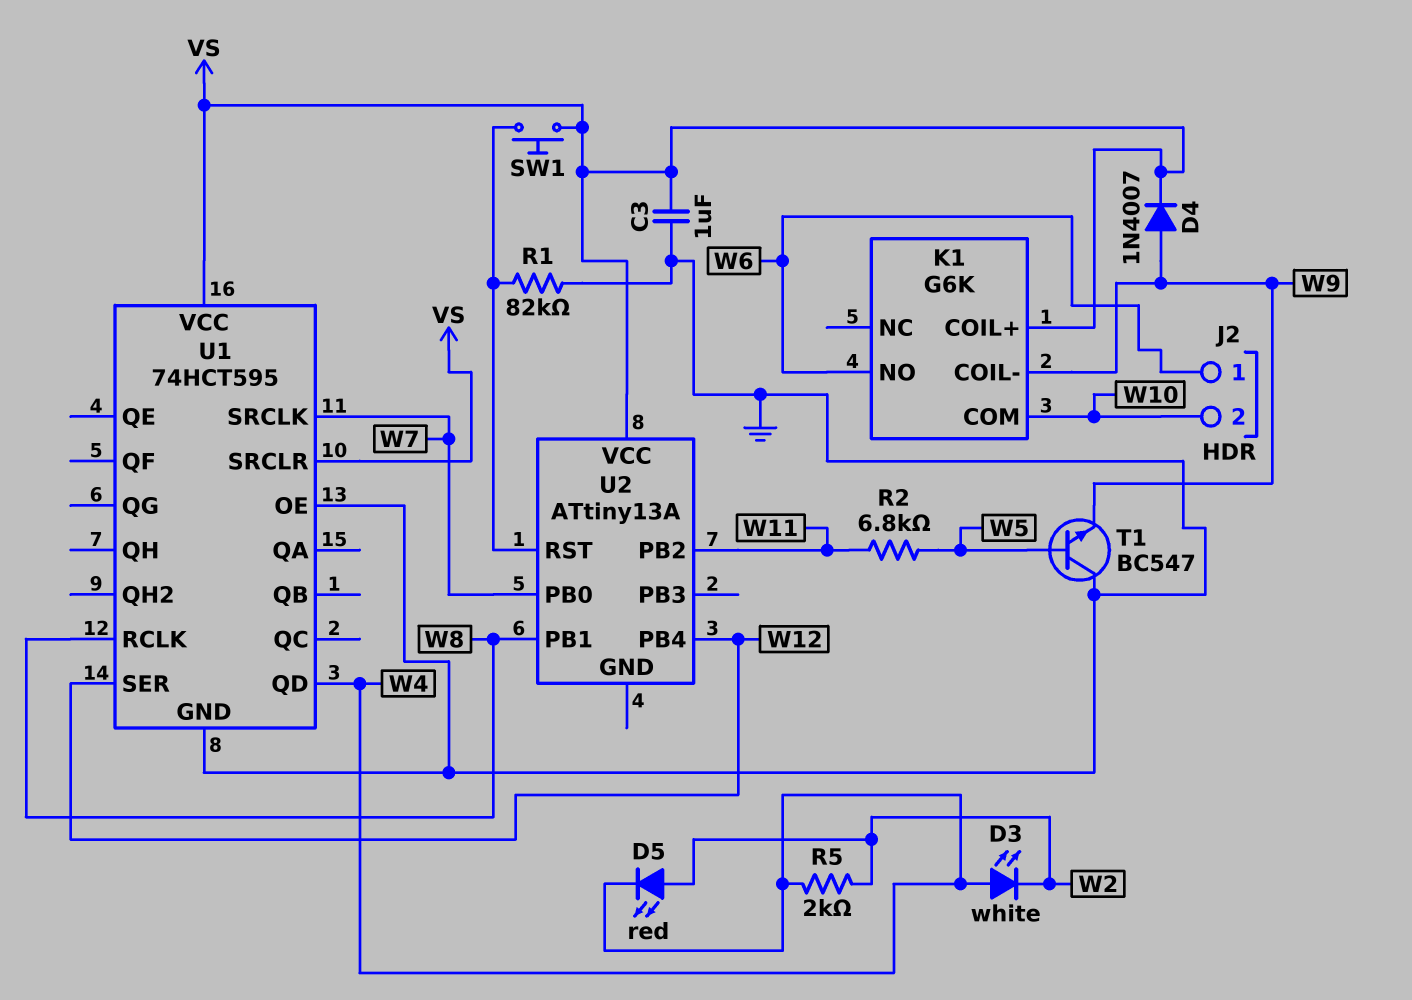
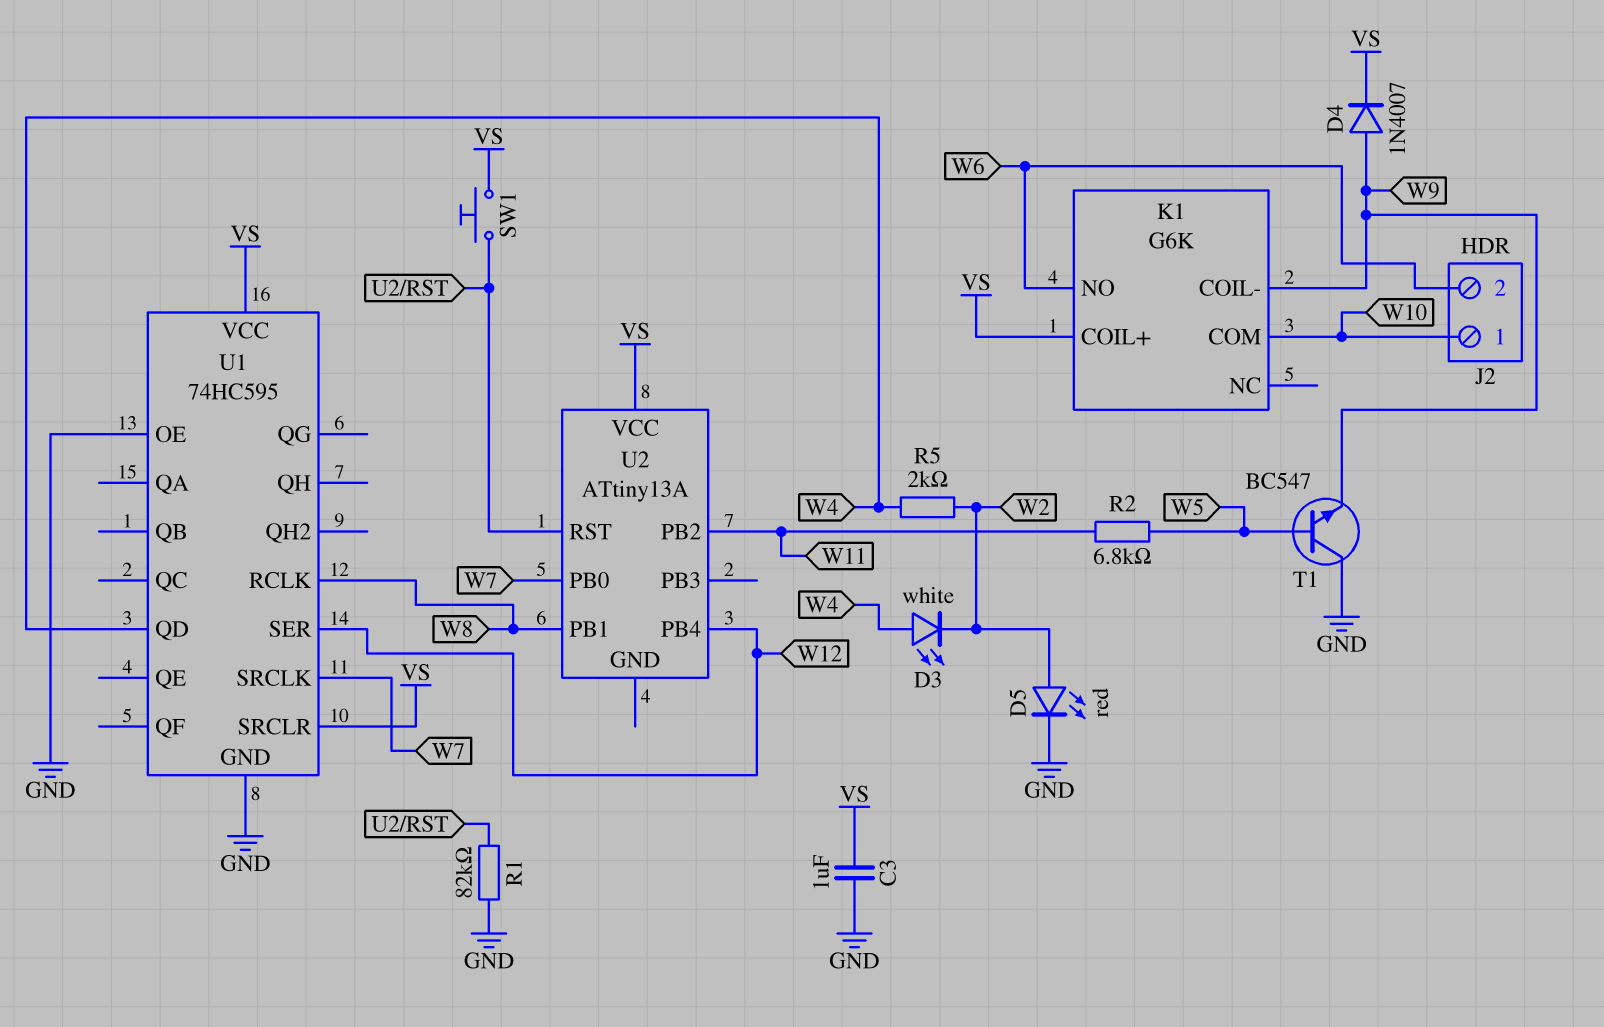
D5: LED red (A W2, K W4) -> LED red (A W2, K GND)
J2 pin 1: W6 -> W10
J2 pin 2: W10 -> W6
U1: 74HCT595 -> 74HC595

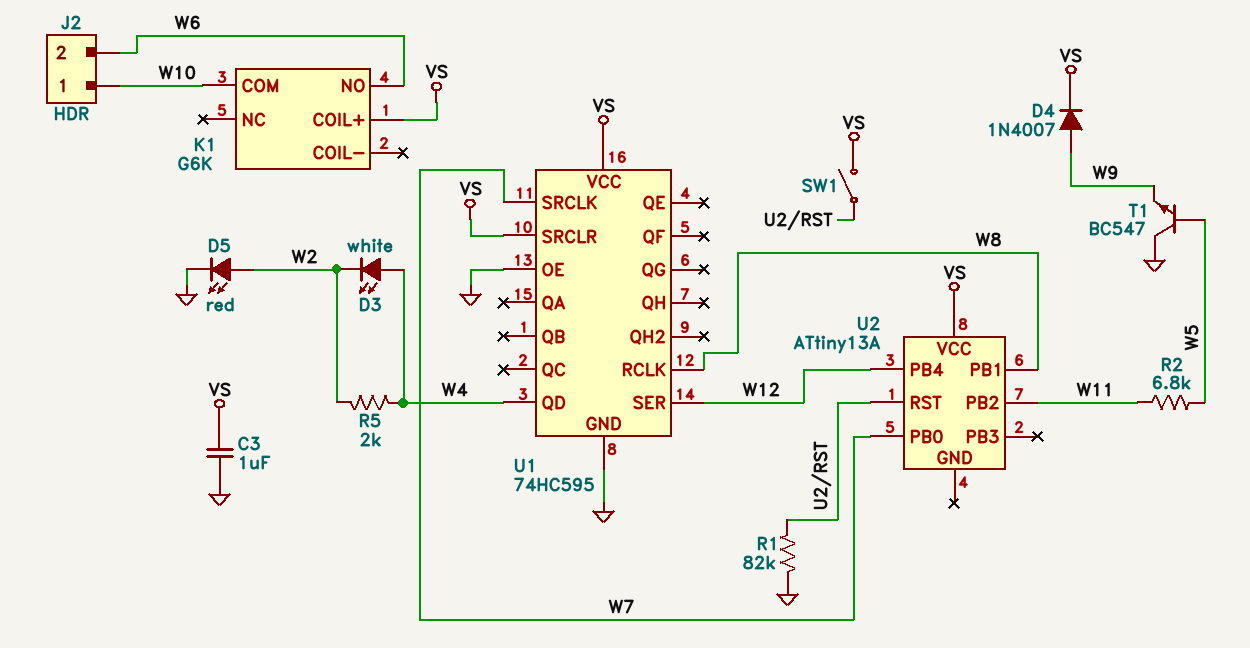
K1 pin COIL-: W9 -> none
SW1: button (U2/RST, VS) -> switch (U2/RST, VS)

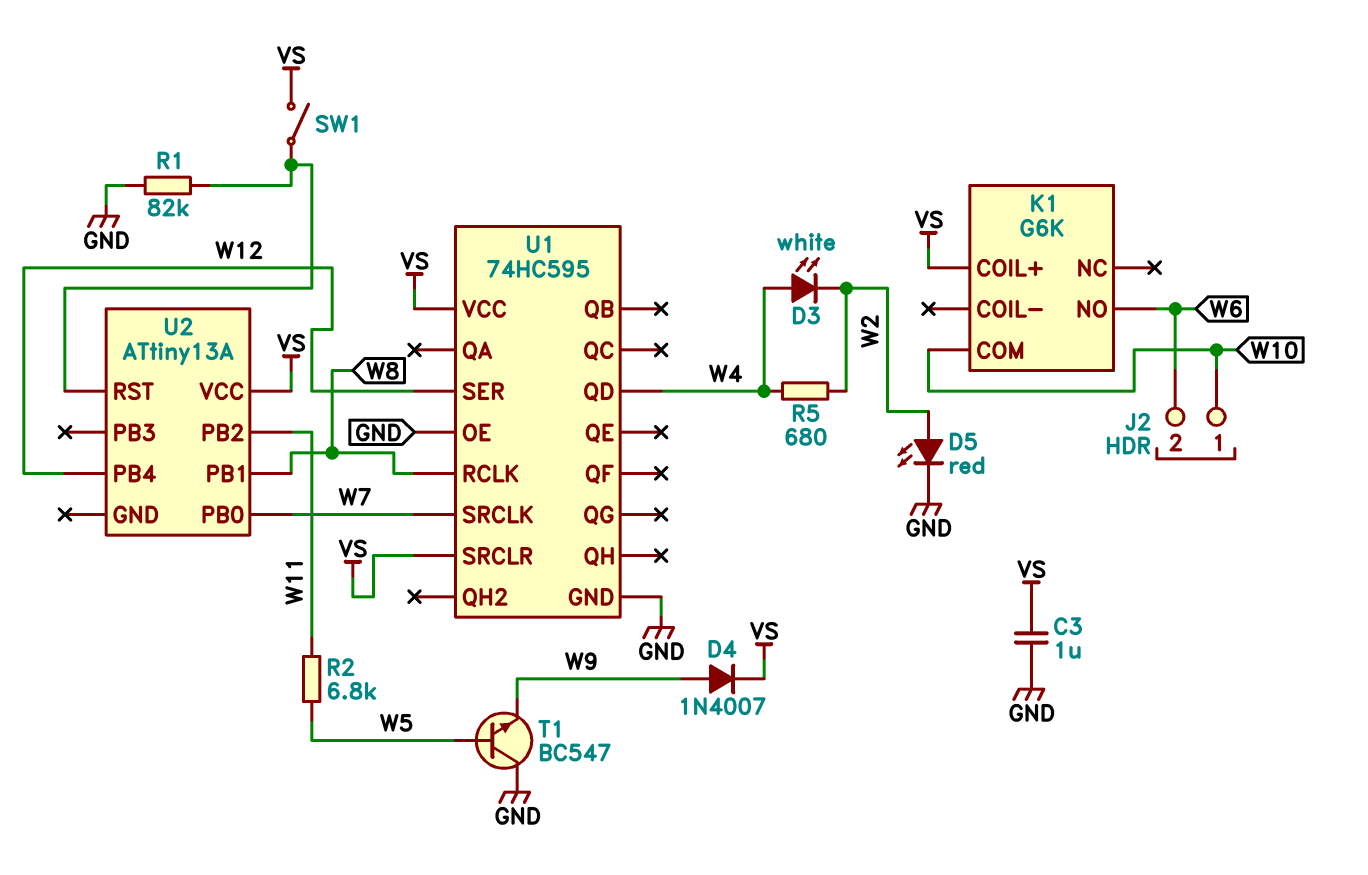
R5: 2k (W2, W4) -> 680 (W2, W4)

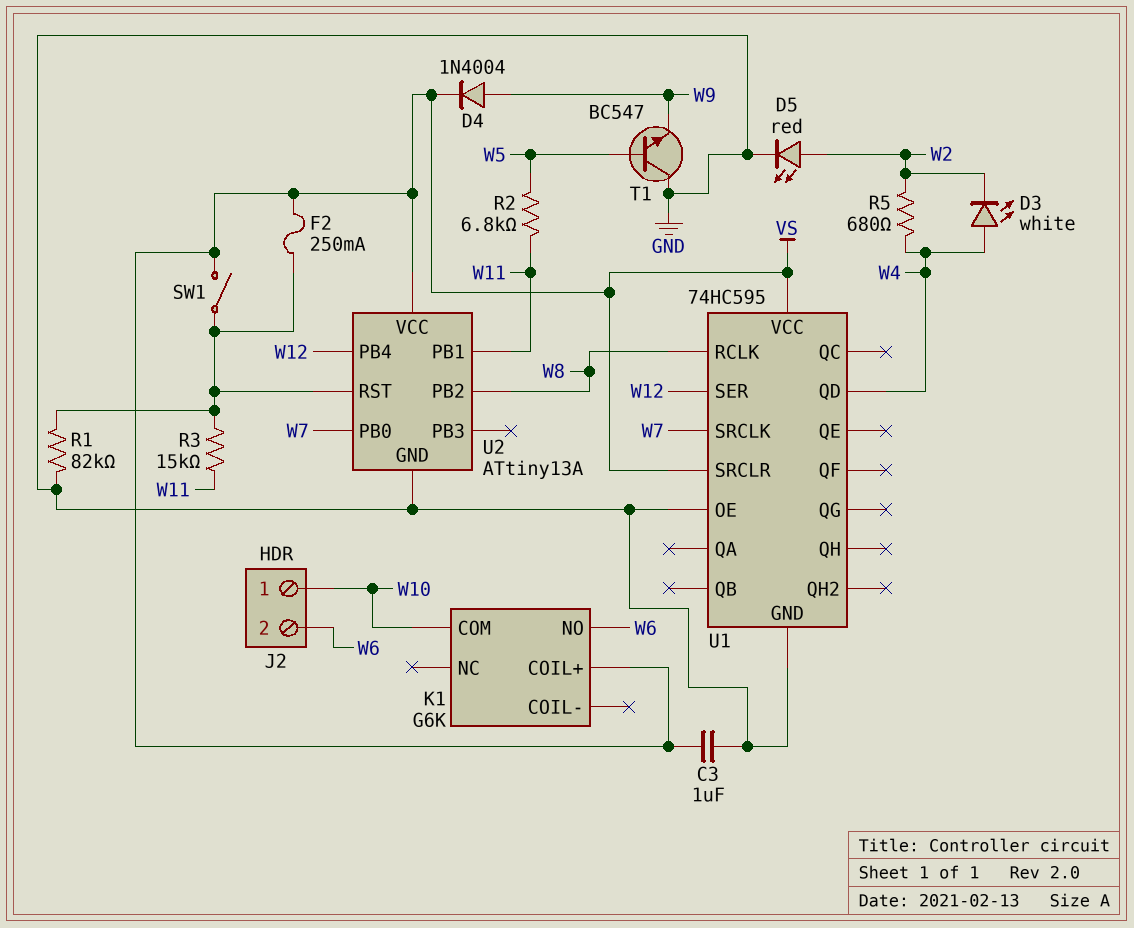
D4: diode 1N4007 (A W9, K VS) -> diode 1N4004 (A W9, K VS)
F2: none -> 250mA (U2/RST, VS)
R3: none -> 15k (U2/RST, W11)
U2 pin GND: none -> GND
U2 pin PB1: W8 -> W11
U2 pin PB2: W11 -> W8

